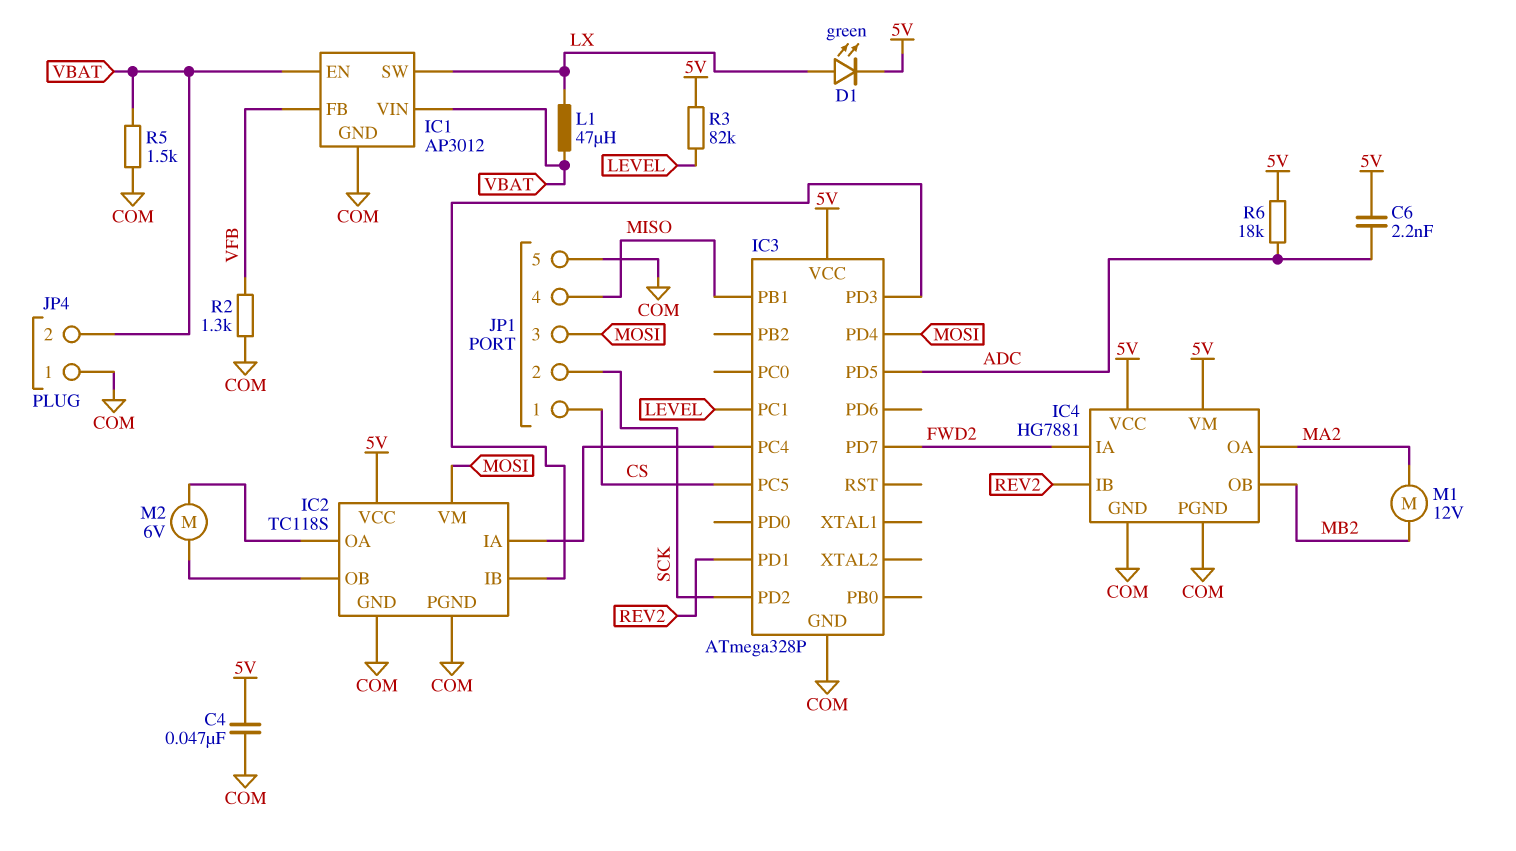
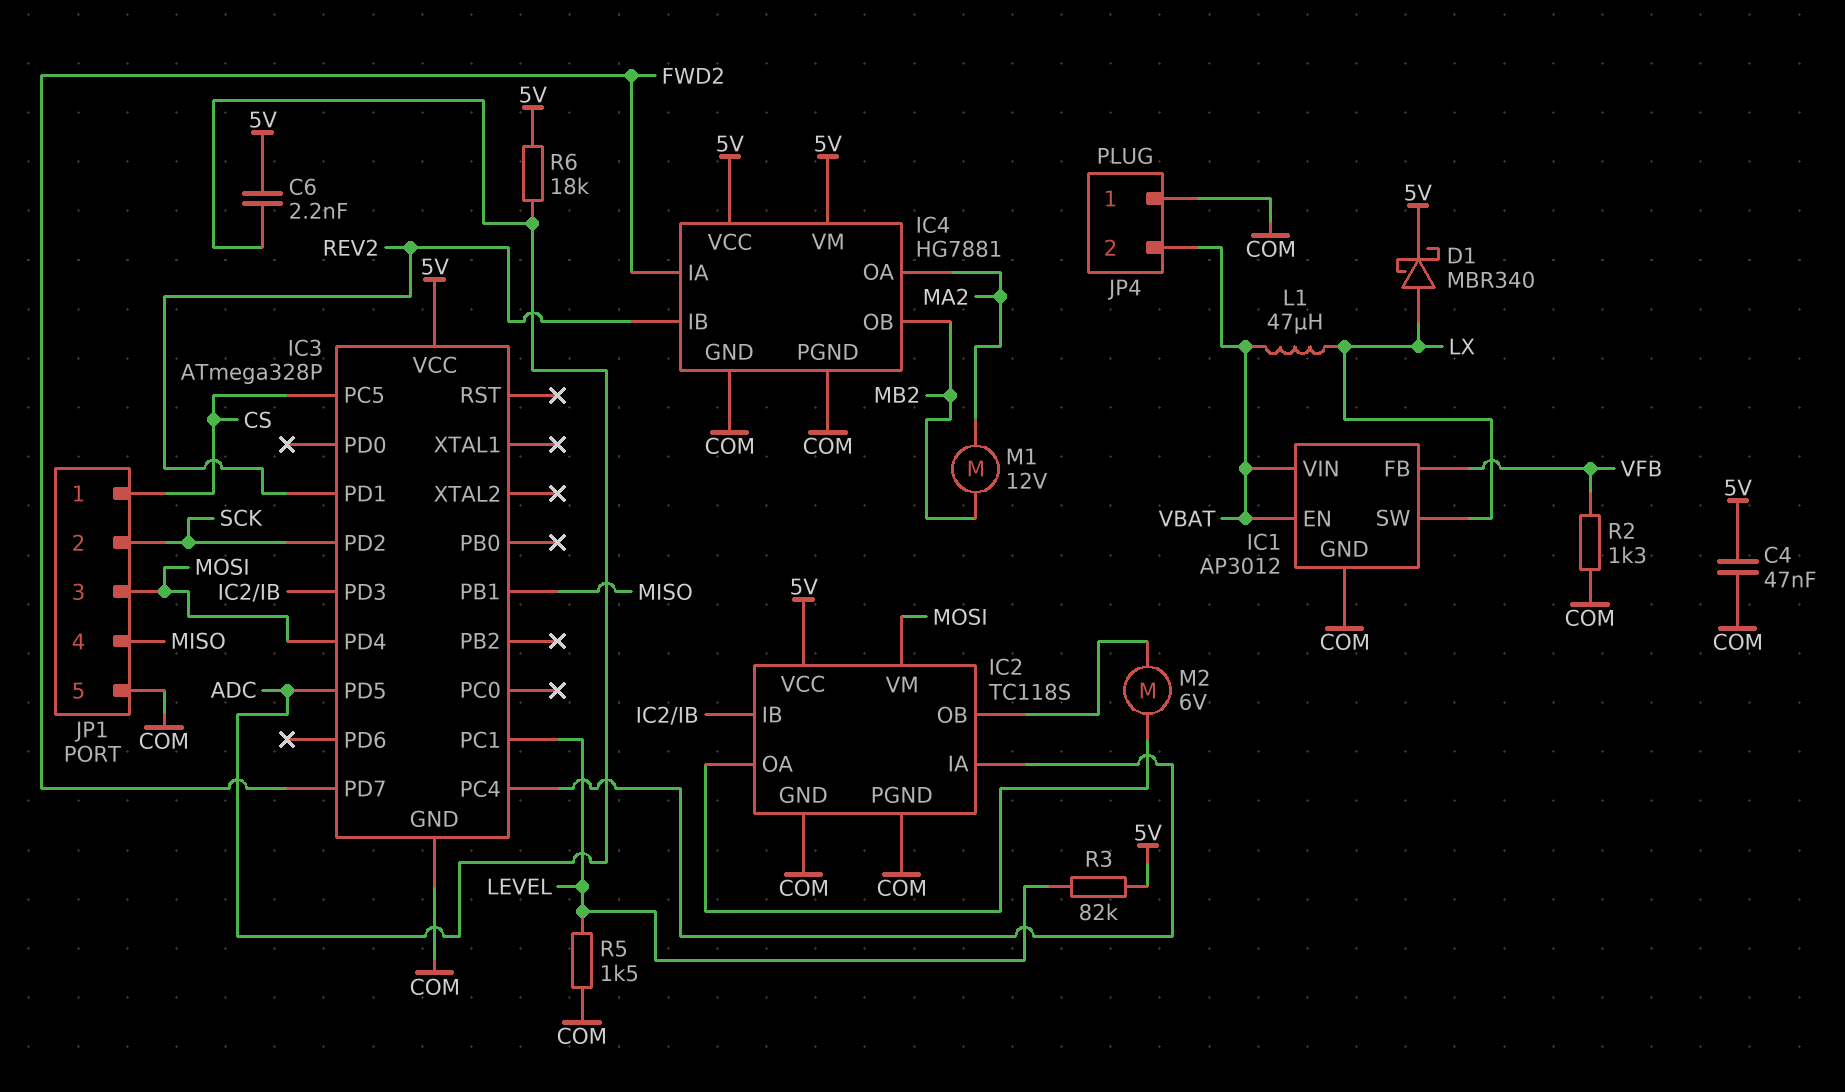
D1: LED green (A LX, K 5V) -> schottky MBR340 (A LX, K 5V)
R5: 1.5k (COM, VBAT) -> 1.5k (COM, LEVEL)

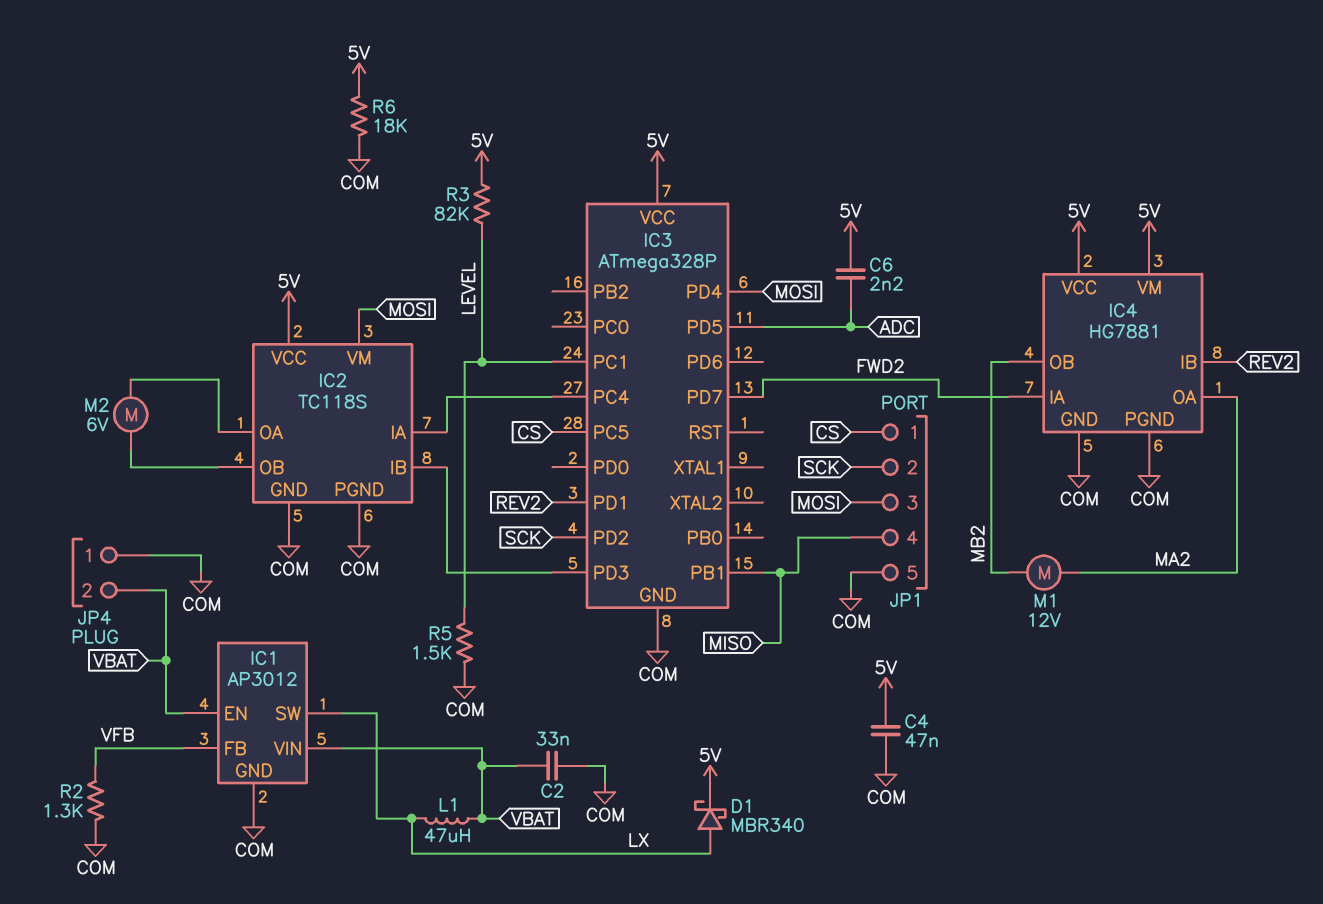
C2: none -> 33nF (COM, VBAT)
R6: 18k (5V, ADC) -> 18k (5V, COM)

